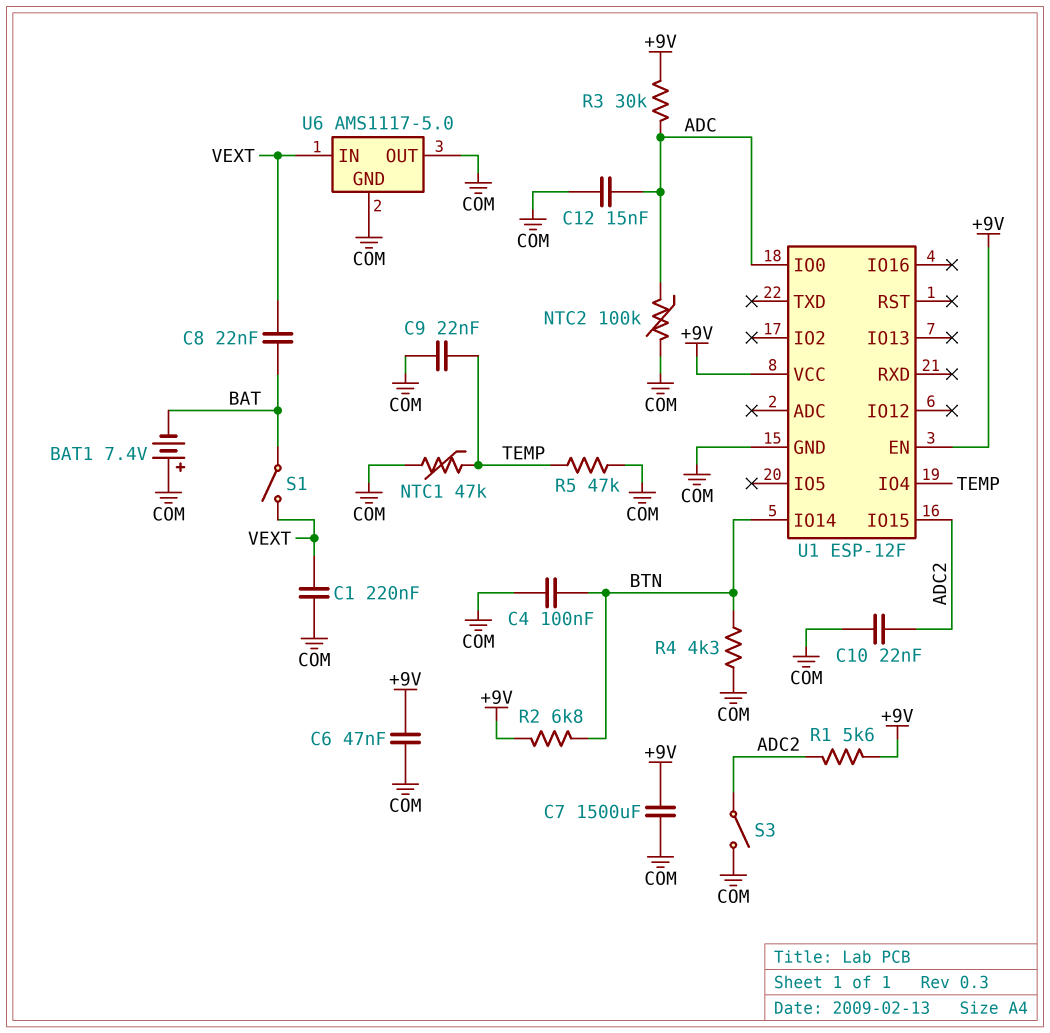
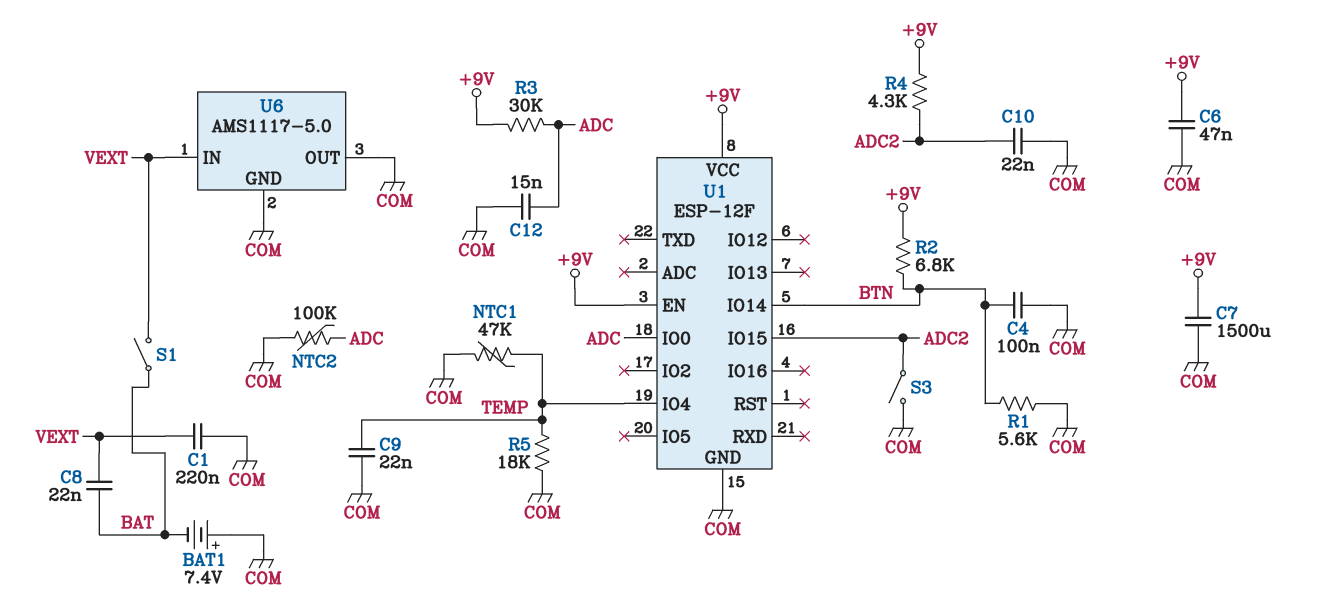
R1: 5.6k (+9V, ADC2) -> 5.6k (BTN, COM)
R4: 4.3k (BTN, COM) -> 4.3k (+9V, ADC2)
R5: 47k (COM, TEMP) -> 18k (COM, TEMP)

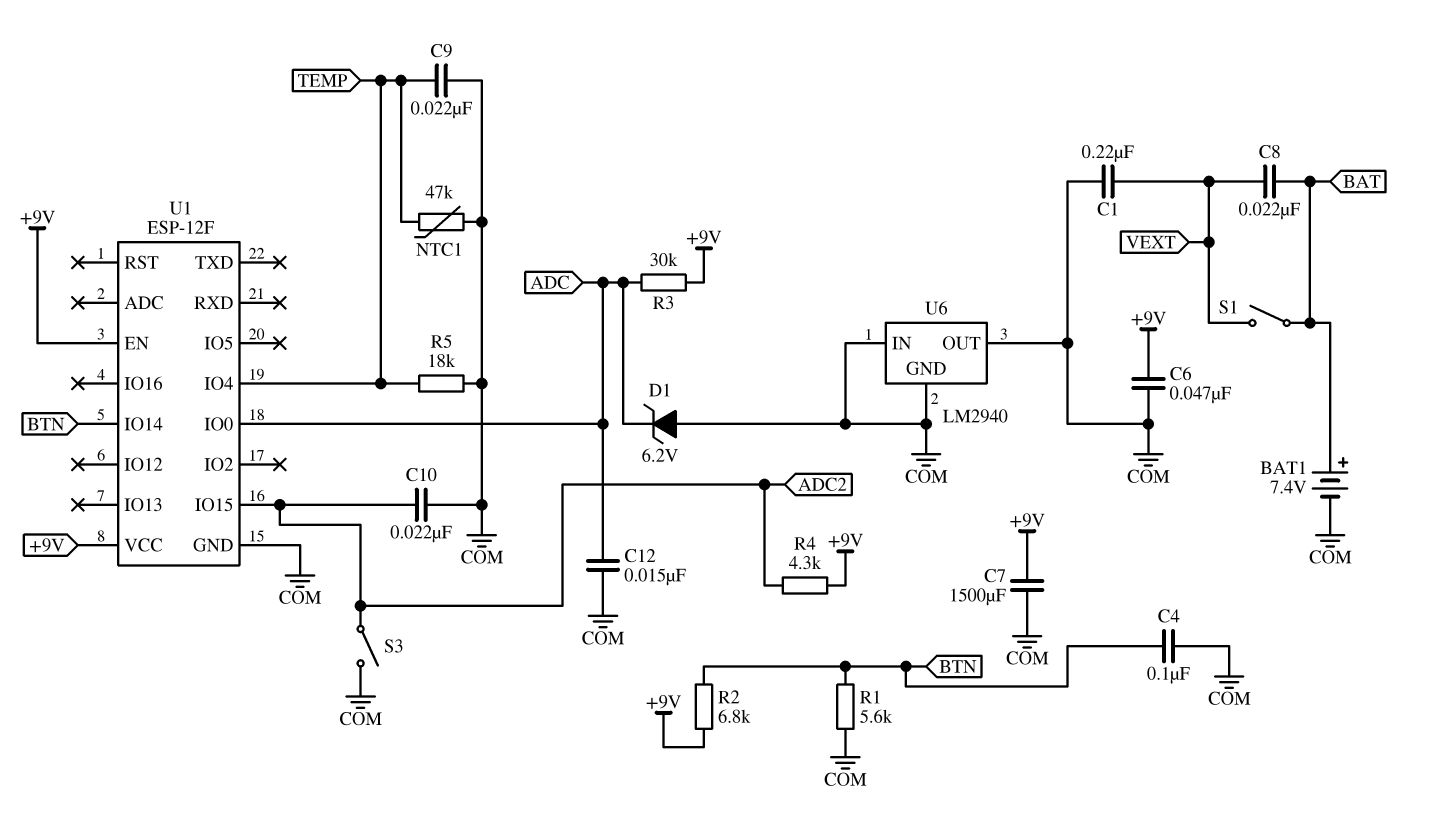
BAT1: 7.4V (plus COM, minus BAT) -> 7.4V (plus BAT, minus COM)
D1: none -> zener 6.2V (A COM, K ADC)
NTC2: 100k (ADC, COM) -> none
U6: AMS1117-5.0 -> LM2940
U6 pin IN: VEXT -> COM

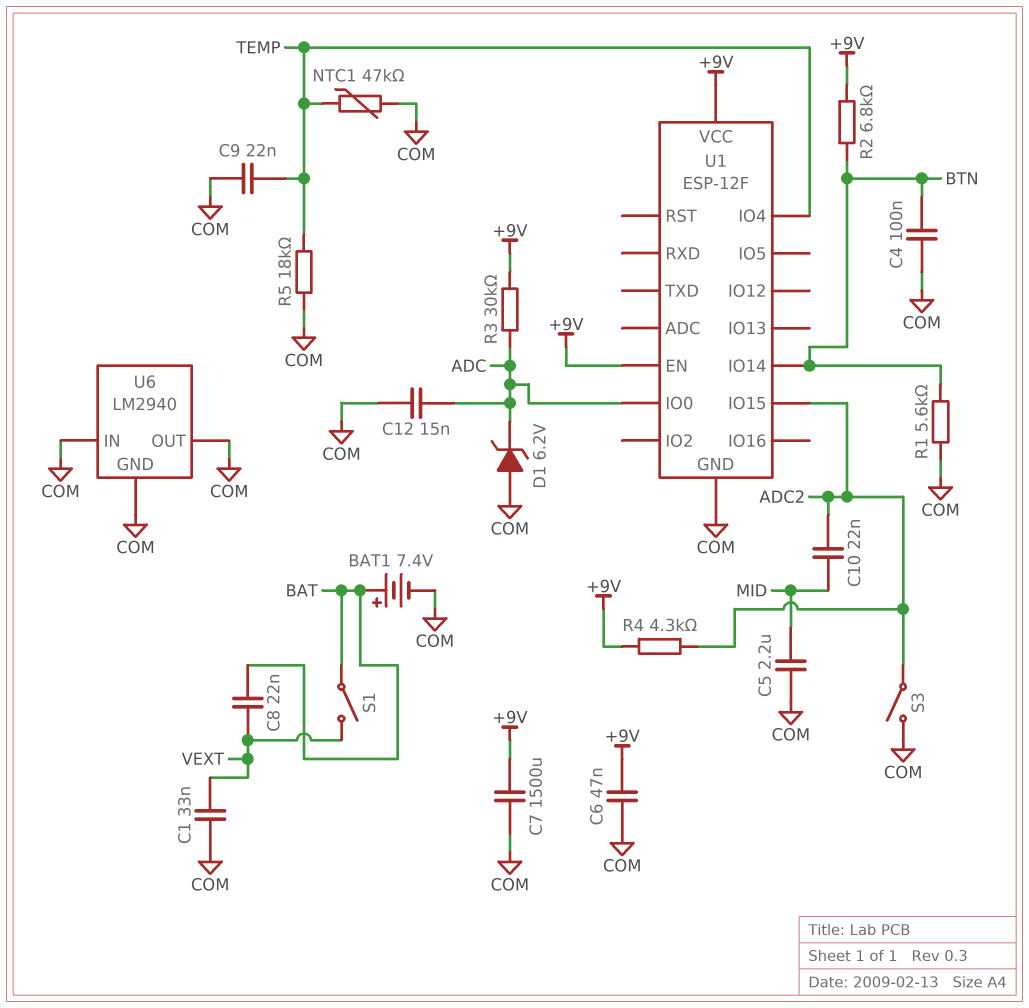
C1: 220nF (COM, VEXT) -> 33nF (COM, VEXT)
C5: none -> 2.2uF (COM, MID)
C10: 22nF (ADC2, COM) -> 22nF (ADC2, MID)

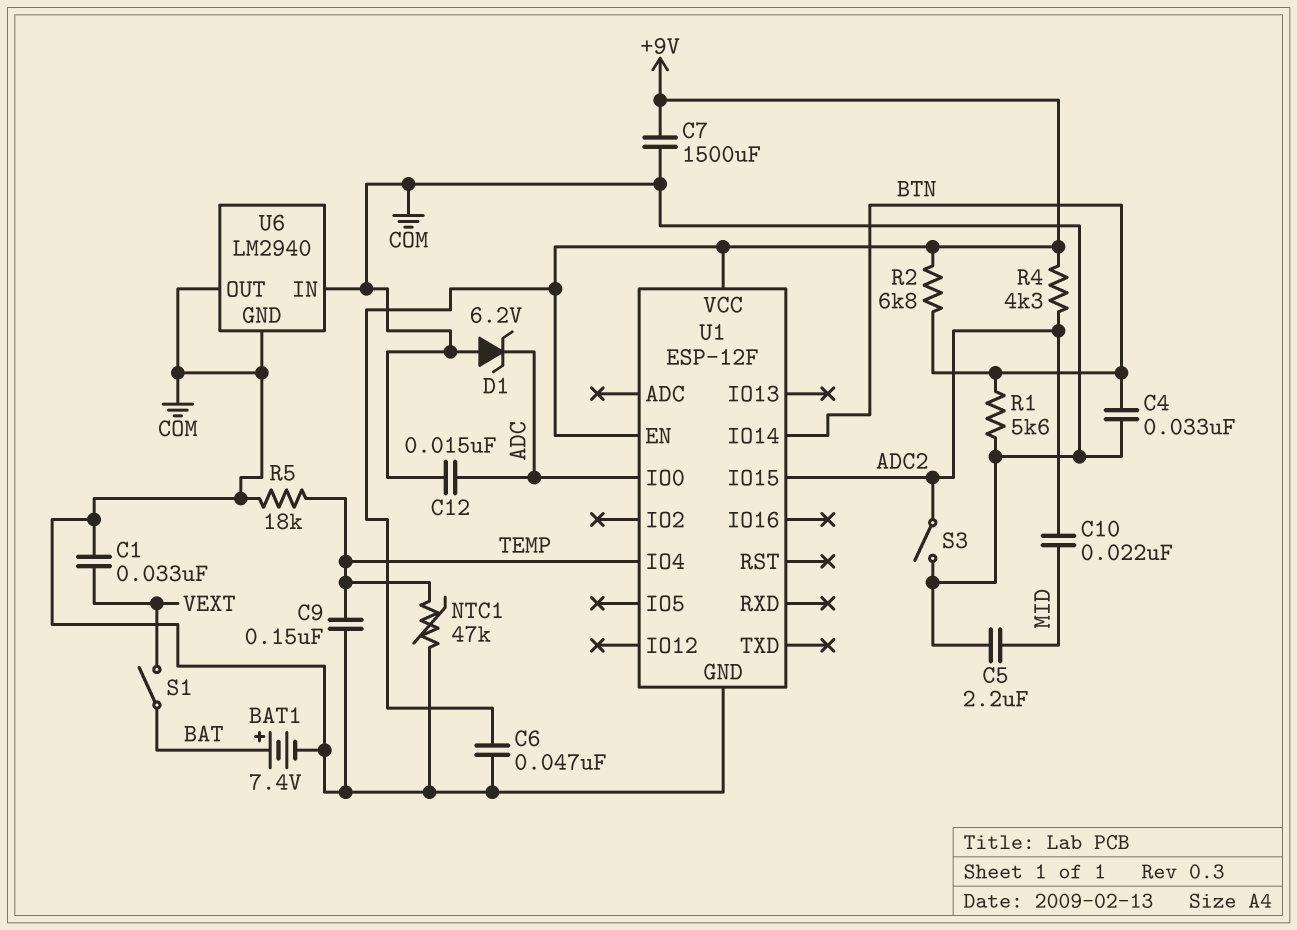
C4: 100nF (BTN, COM) -> 33nF (BTN, COM)
C8: 22nF (BAT, VEXT) -> none
C9: 22nF (COM, TEMP) -> 150nF (COM, TEMP)
R3: 30k (+9V, ADC) -> none

